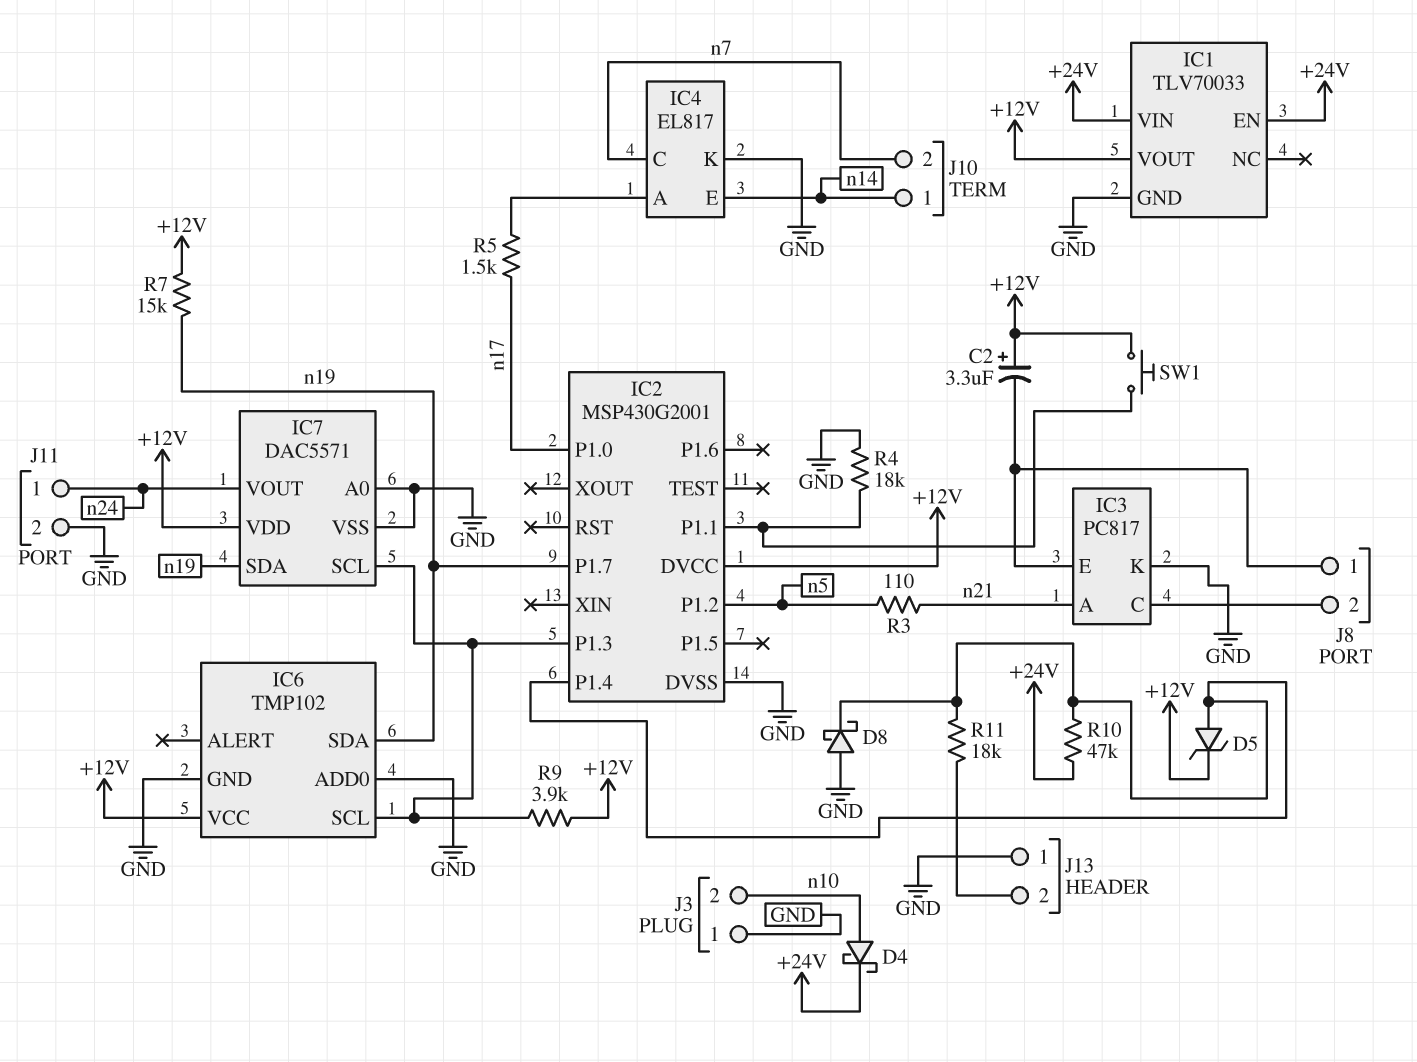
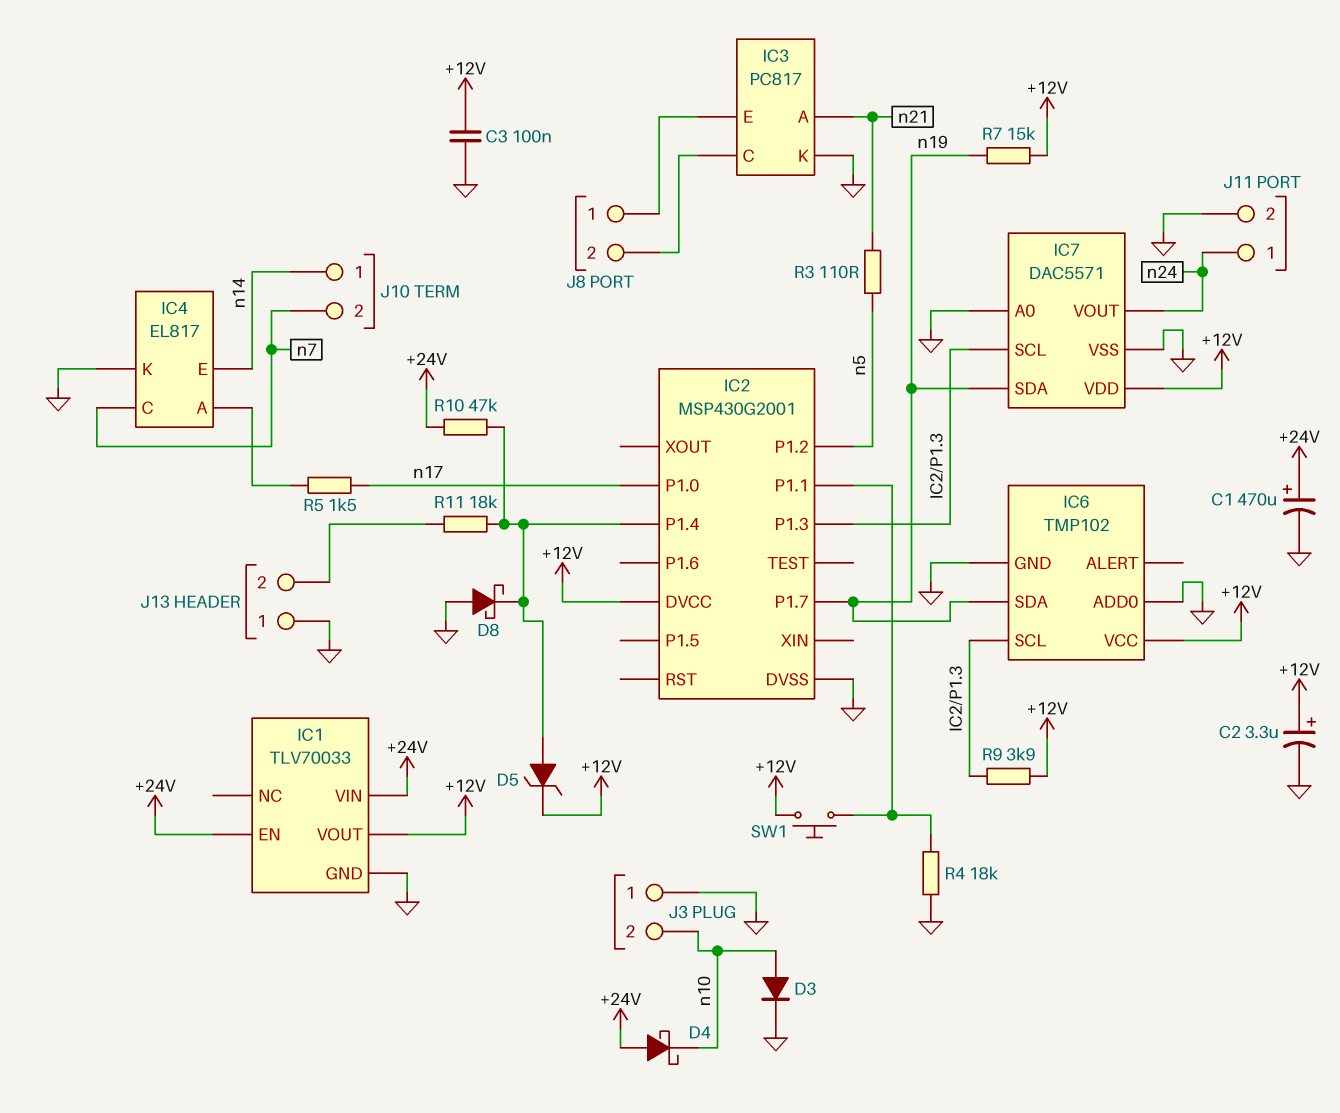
C1: none -> 470uF (plus +24V, minus GND)
C2: 3.3uF (plus +12V, minus IC3/E) -> 3.3uF (plus +12V, minus GND)
C3: none -> 100nF (+12V, GND)
D3: none -> diode (A n10, K GND)
D4: schottky (A n10, K +24V) -> schottky (A +24V, K n10)

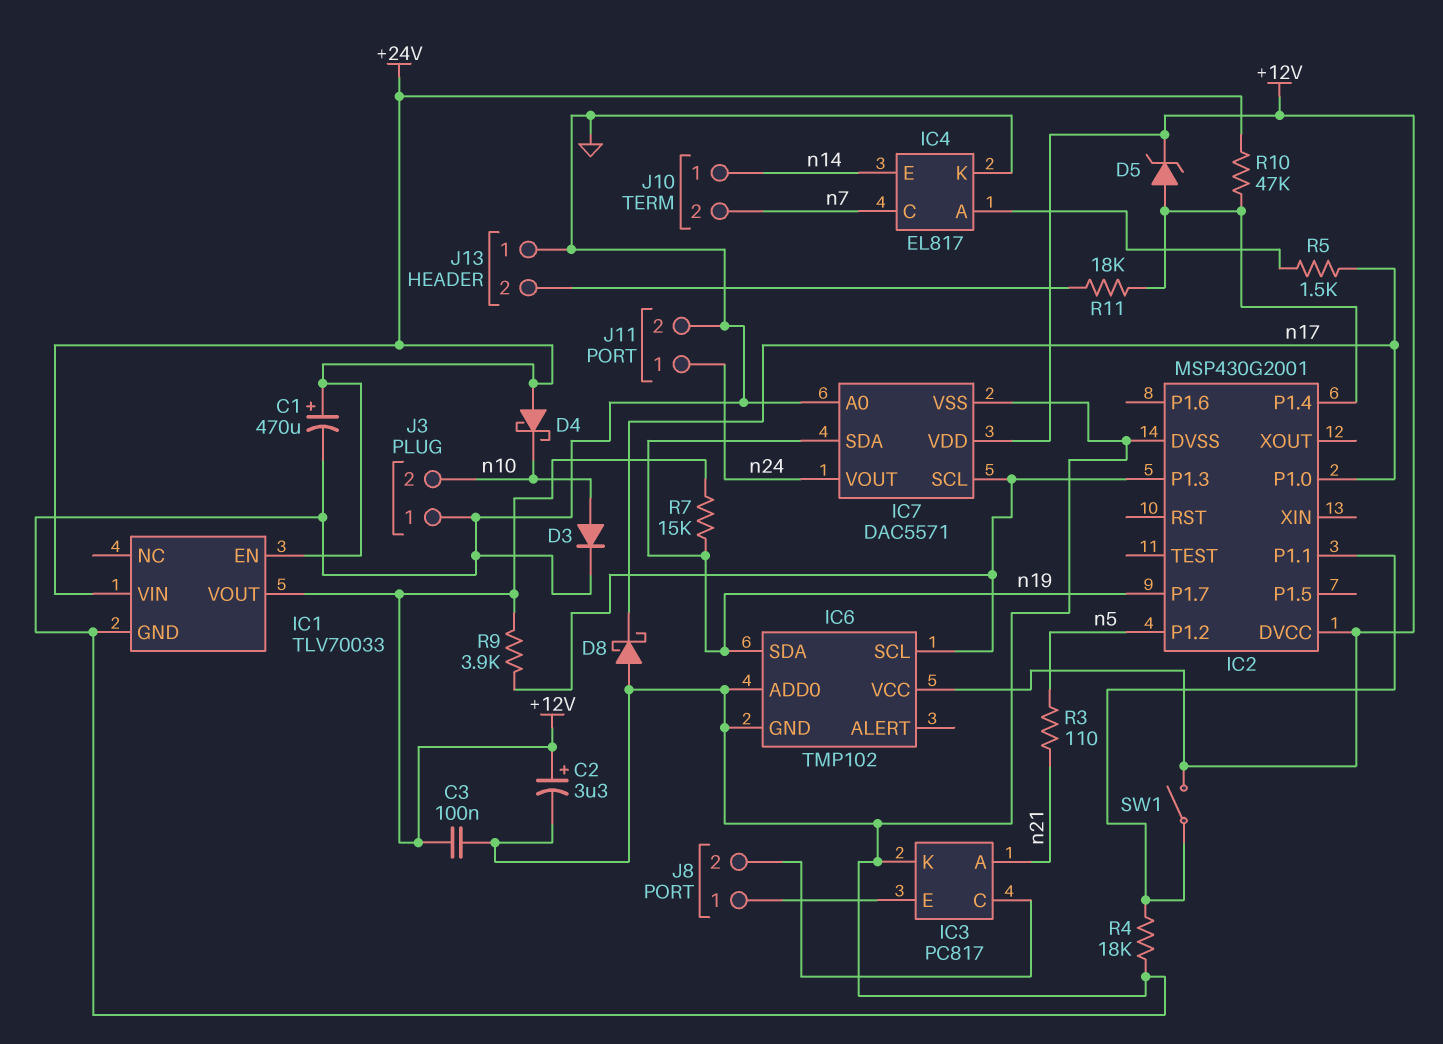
D8: schottky (A GND, K IC2/P1.4) -> schottky (A GND, K n17)
SW1: button (+12V, IC2/P1.1) -> switch (+12V, IC2/P1.1)

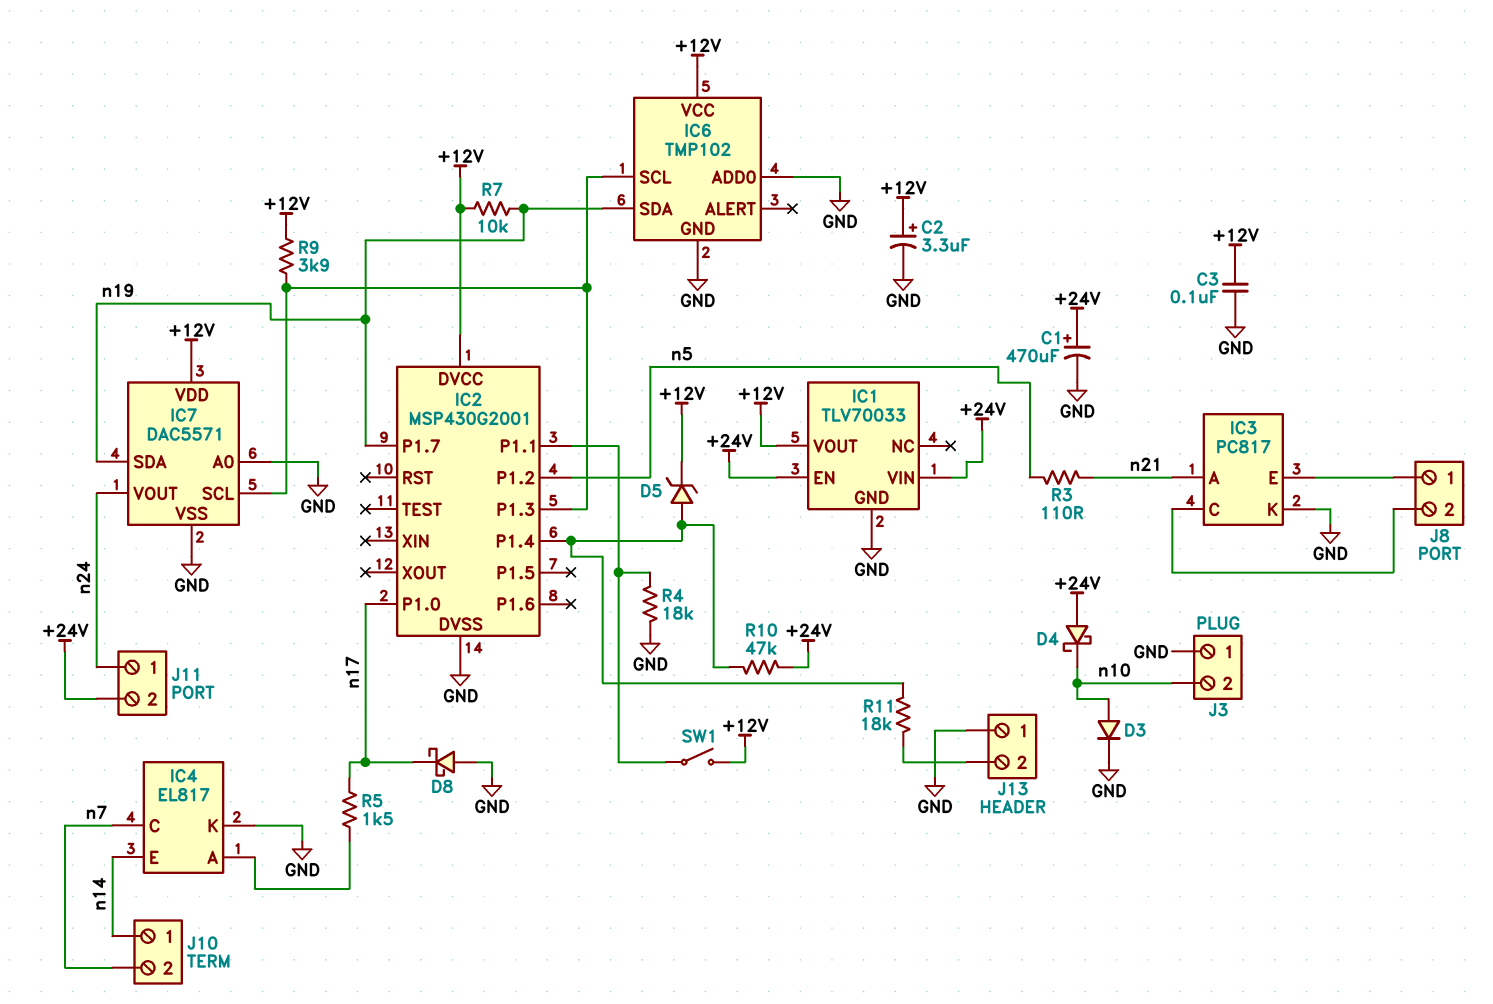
J11 pin 2: GND -> +24V
R7: 15k (+12V, n19) -> 10k (+12V, n19)

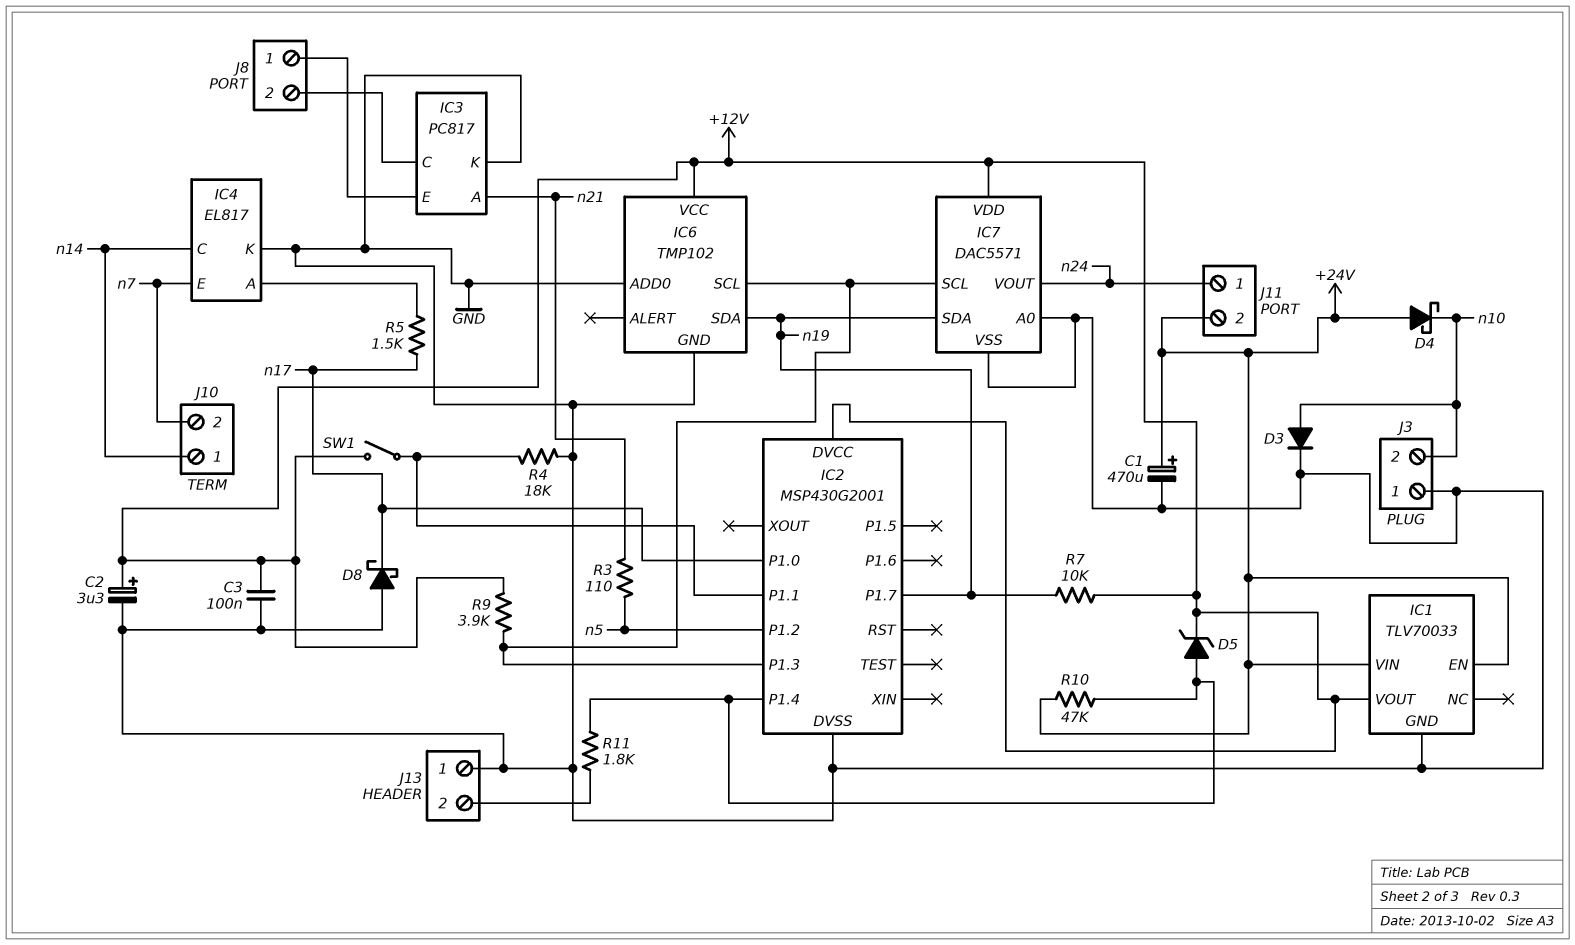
IC4 pin C: n7 -> n14
IC4 pin E: n14 -> n7
R11: 18k (IC2/P1.4, J13/2) -> 1.8k (IC2/P1.4, J13/2)

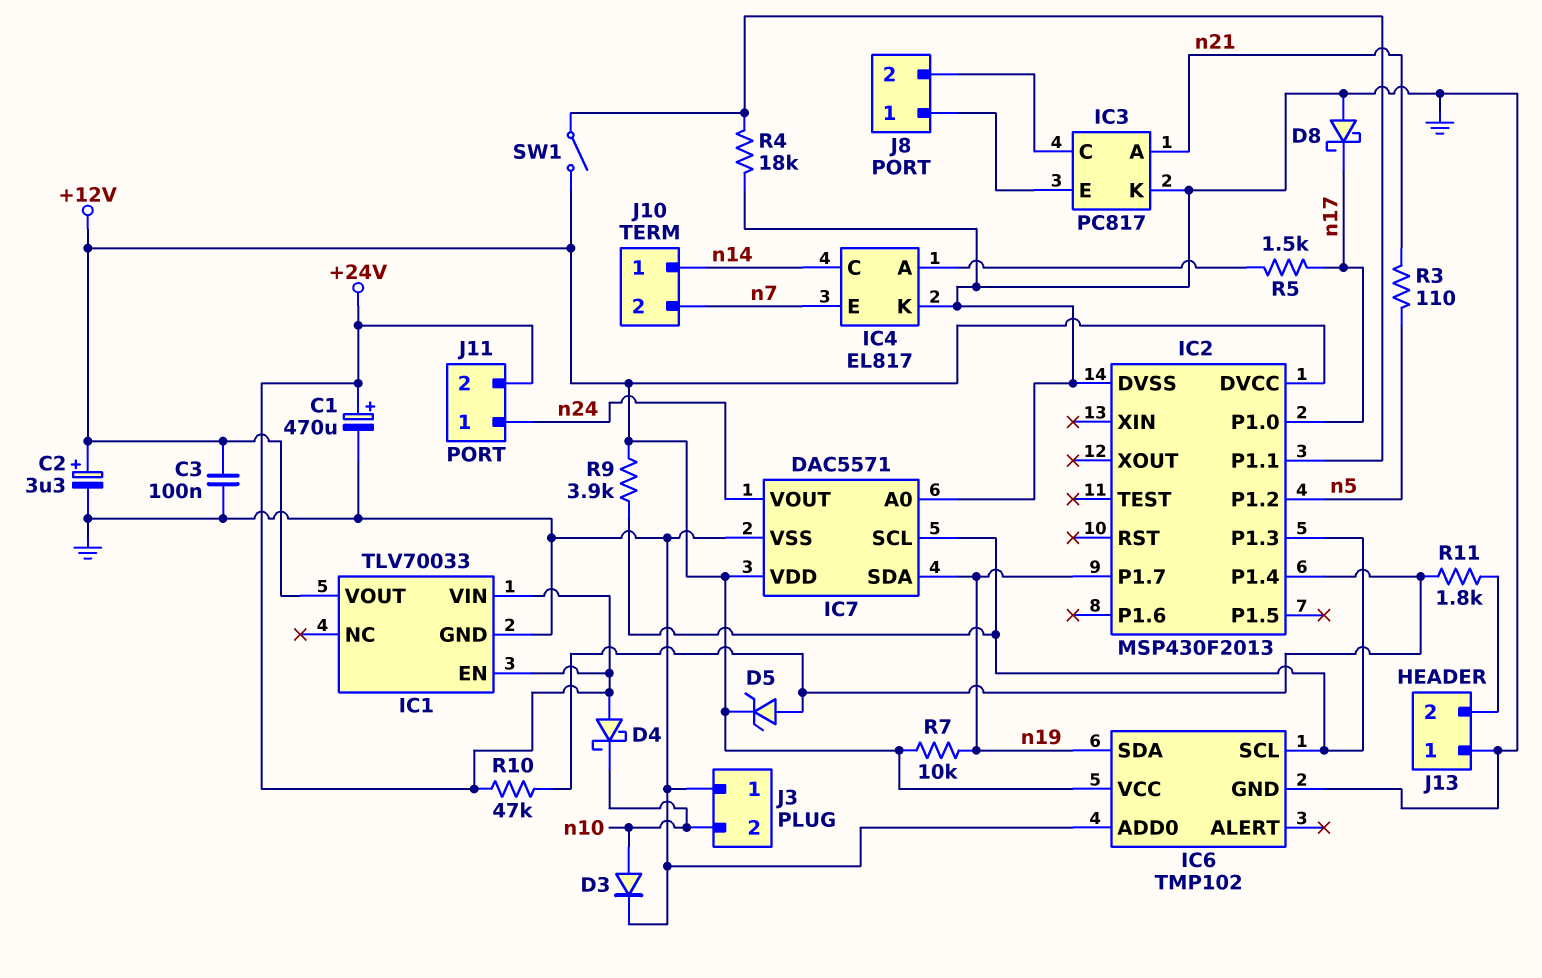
IC2: MSP430G2001 -> MSP430F2013

